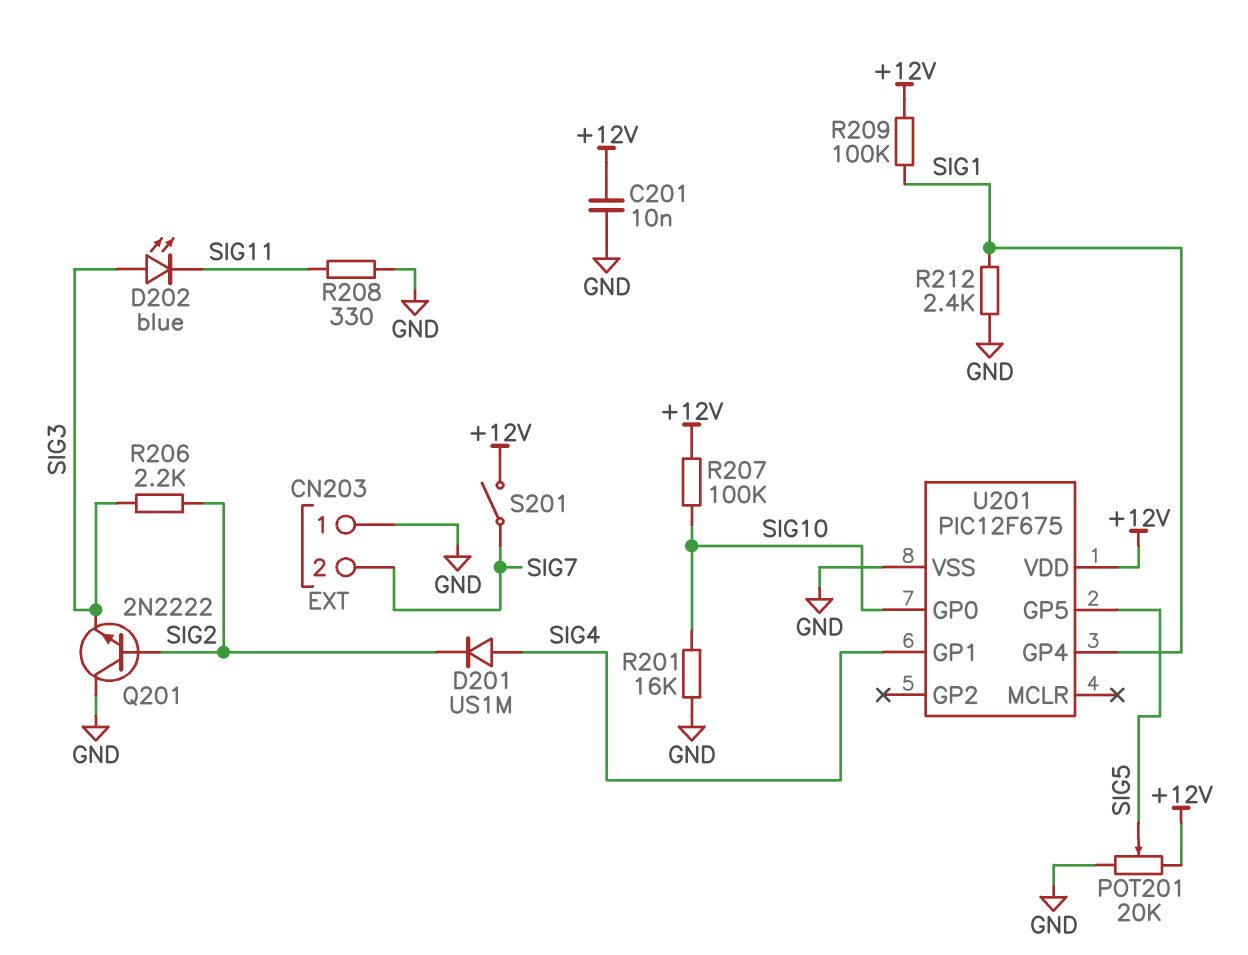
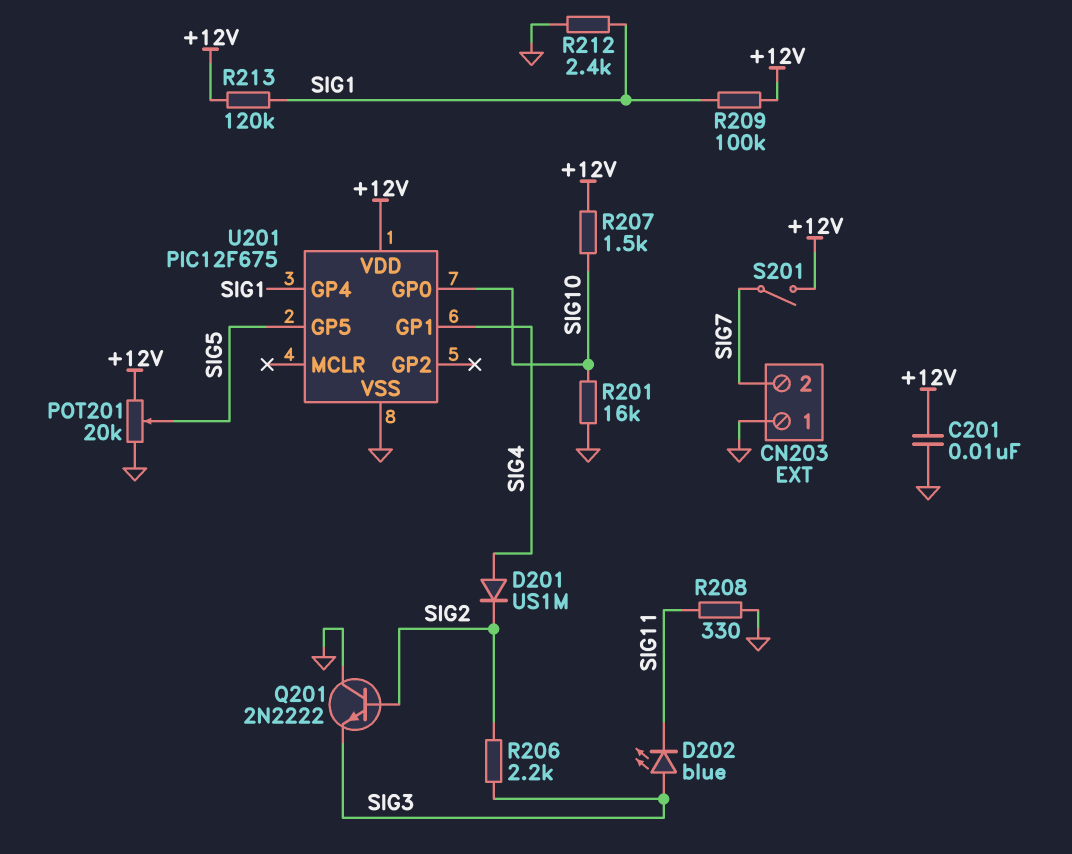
R207: 100k (+12V, SIG10) -> 1.5k (+12V, SIG10)
R213: none -> 120k (+12V, SIG1)

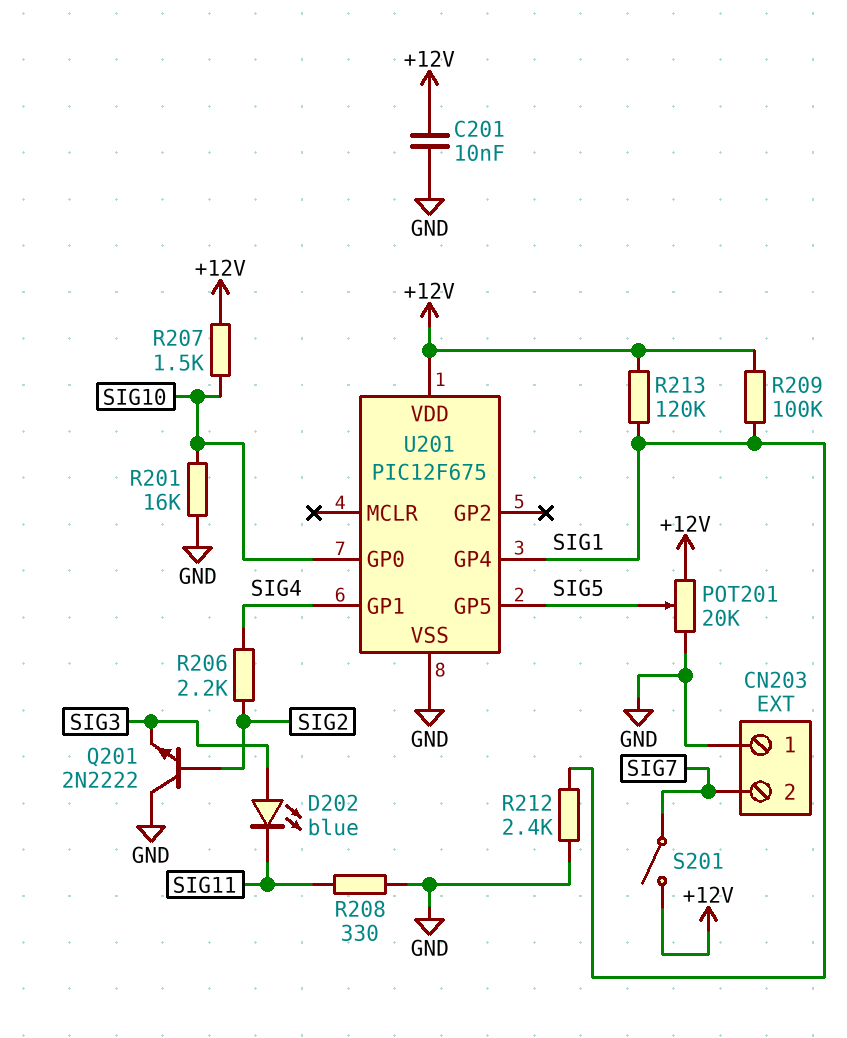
D201: diode US1M (A SIG4, K SIG2) -> none
R206: 2.2k (SIG2, SIG3) -> 2.2k (SIG2, SIG4)

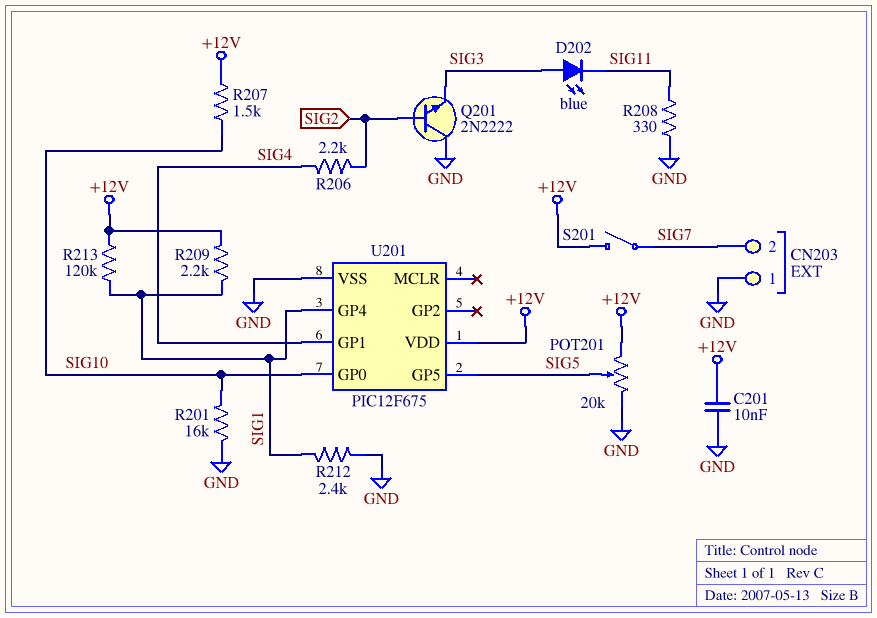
R209: 100k (+12V, SIG1) -> 2.2k (+12V, SIG1)

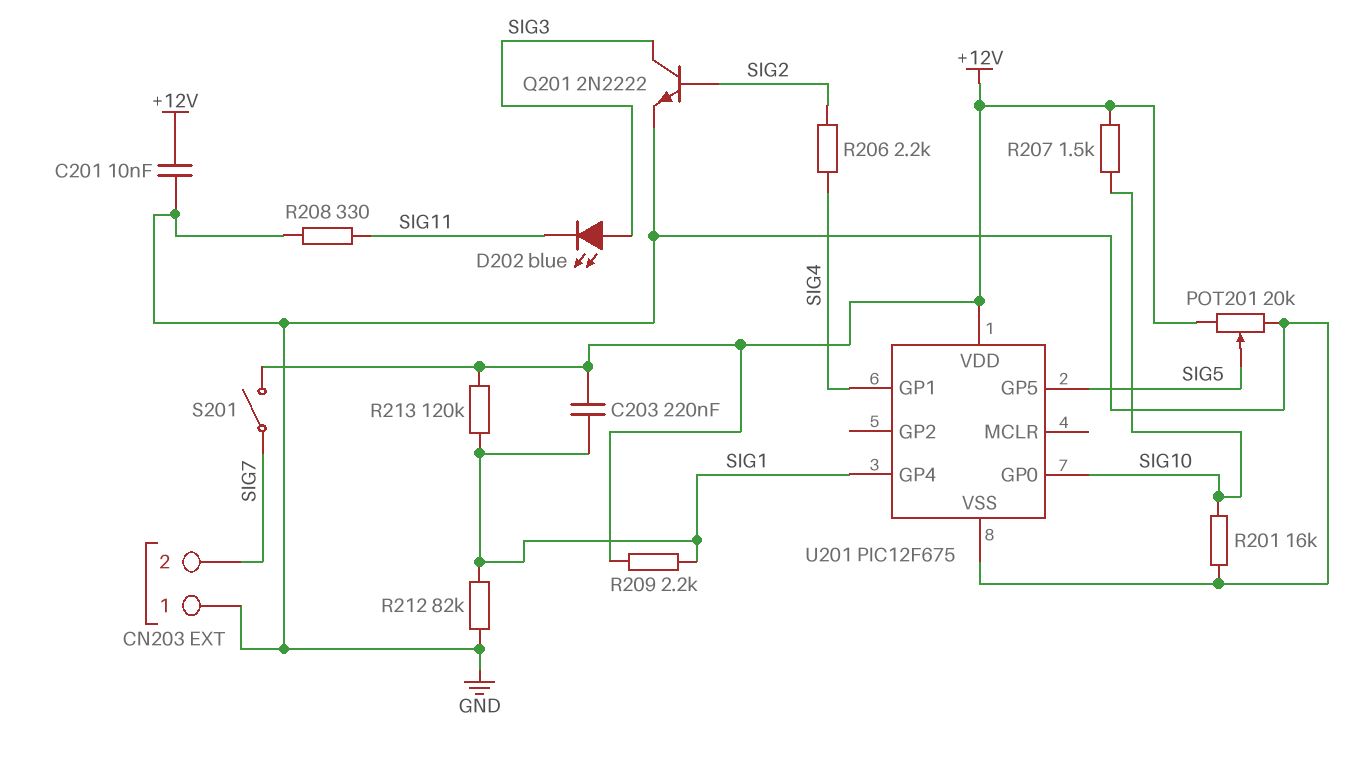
C203: none -> 220nF (+12V, SIG1)
Q201: NPN 2N2222 (B SIG2, C GND, E SIG3) -> NPN 2N2222 (B SIG2, C SIG3, E GND)
R212: 2.4k (GND, SIG1) -> 82k (GND, SIG1)

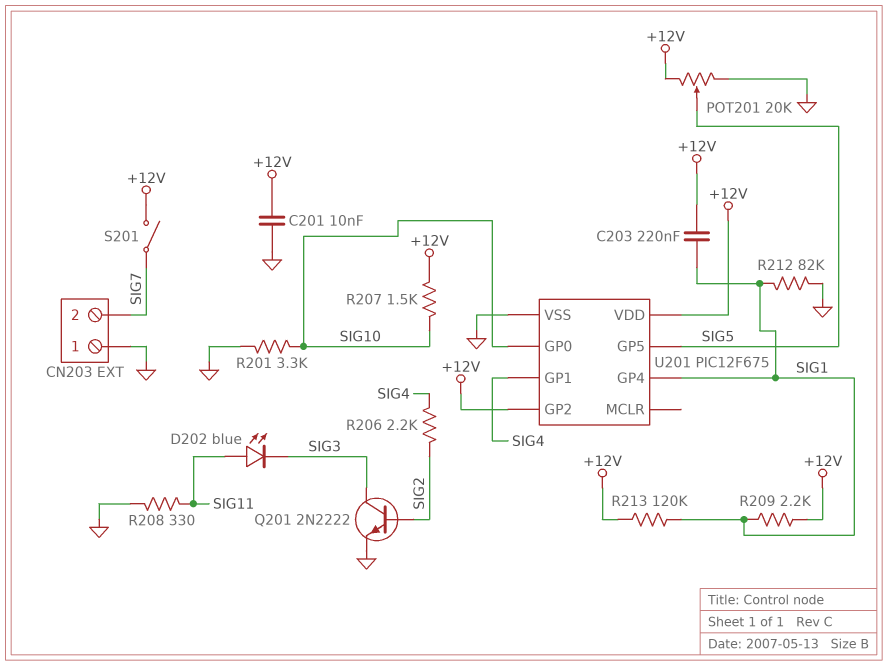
D202: LED blue (A SIG3, K SIG11) -> LED blue (A SIG11, K SIG3)
R201: 16k (GND, SIG10) -> 3.3k (GND, SIG10)
U201 pin GP2: none -> +12V

